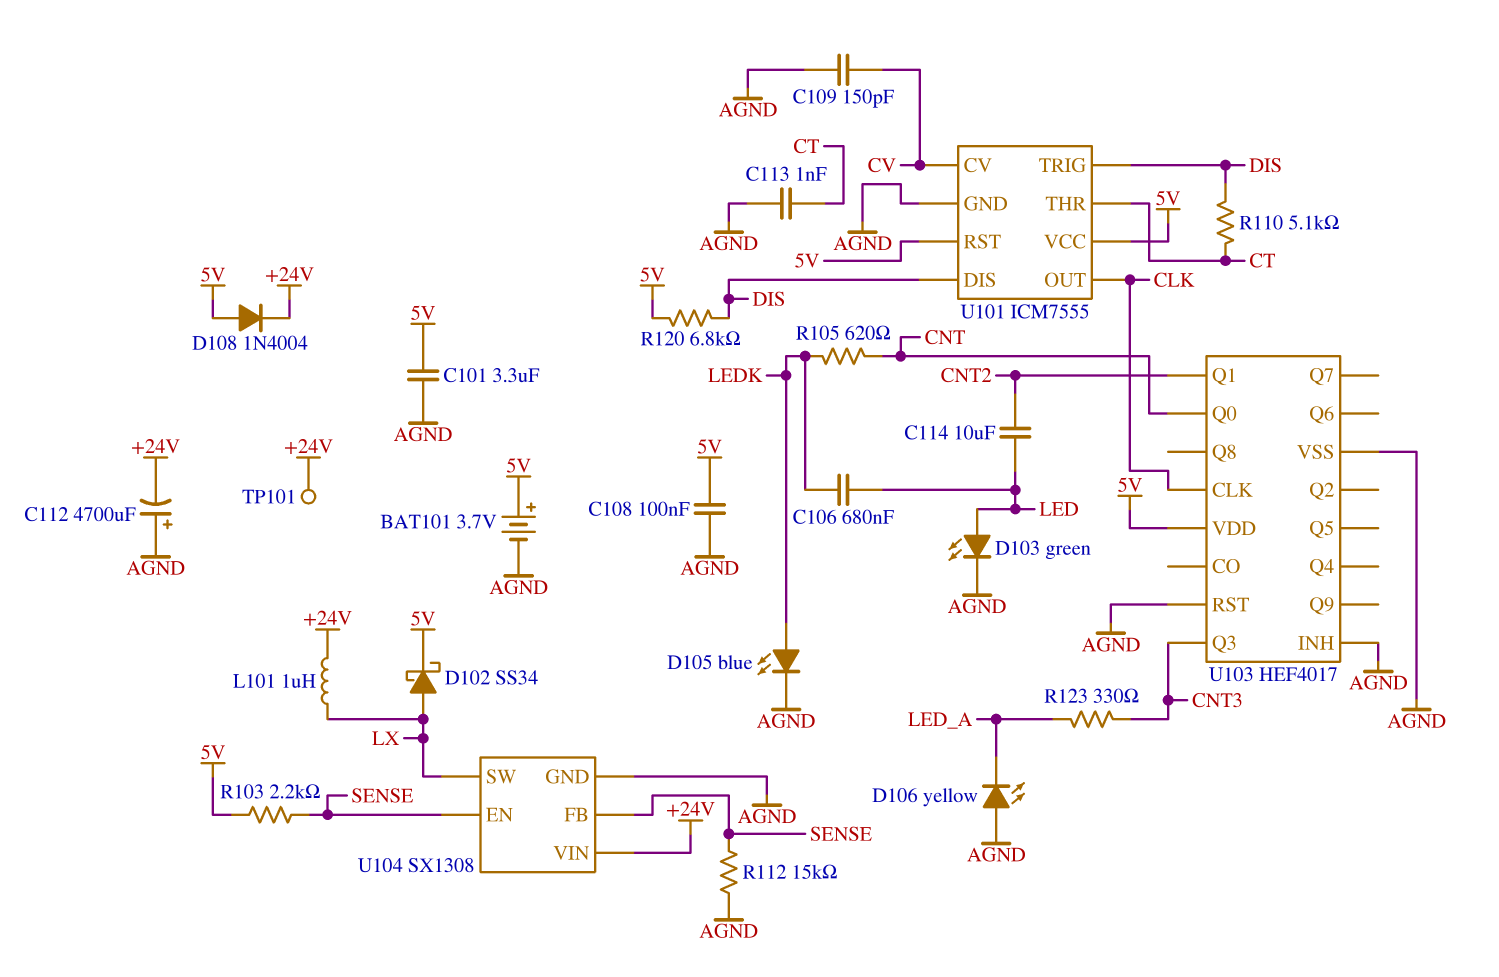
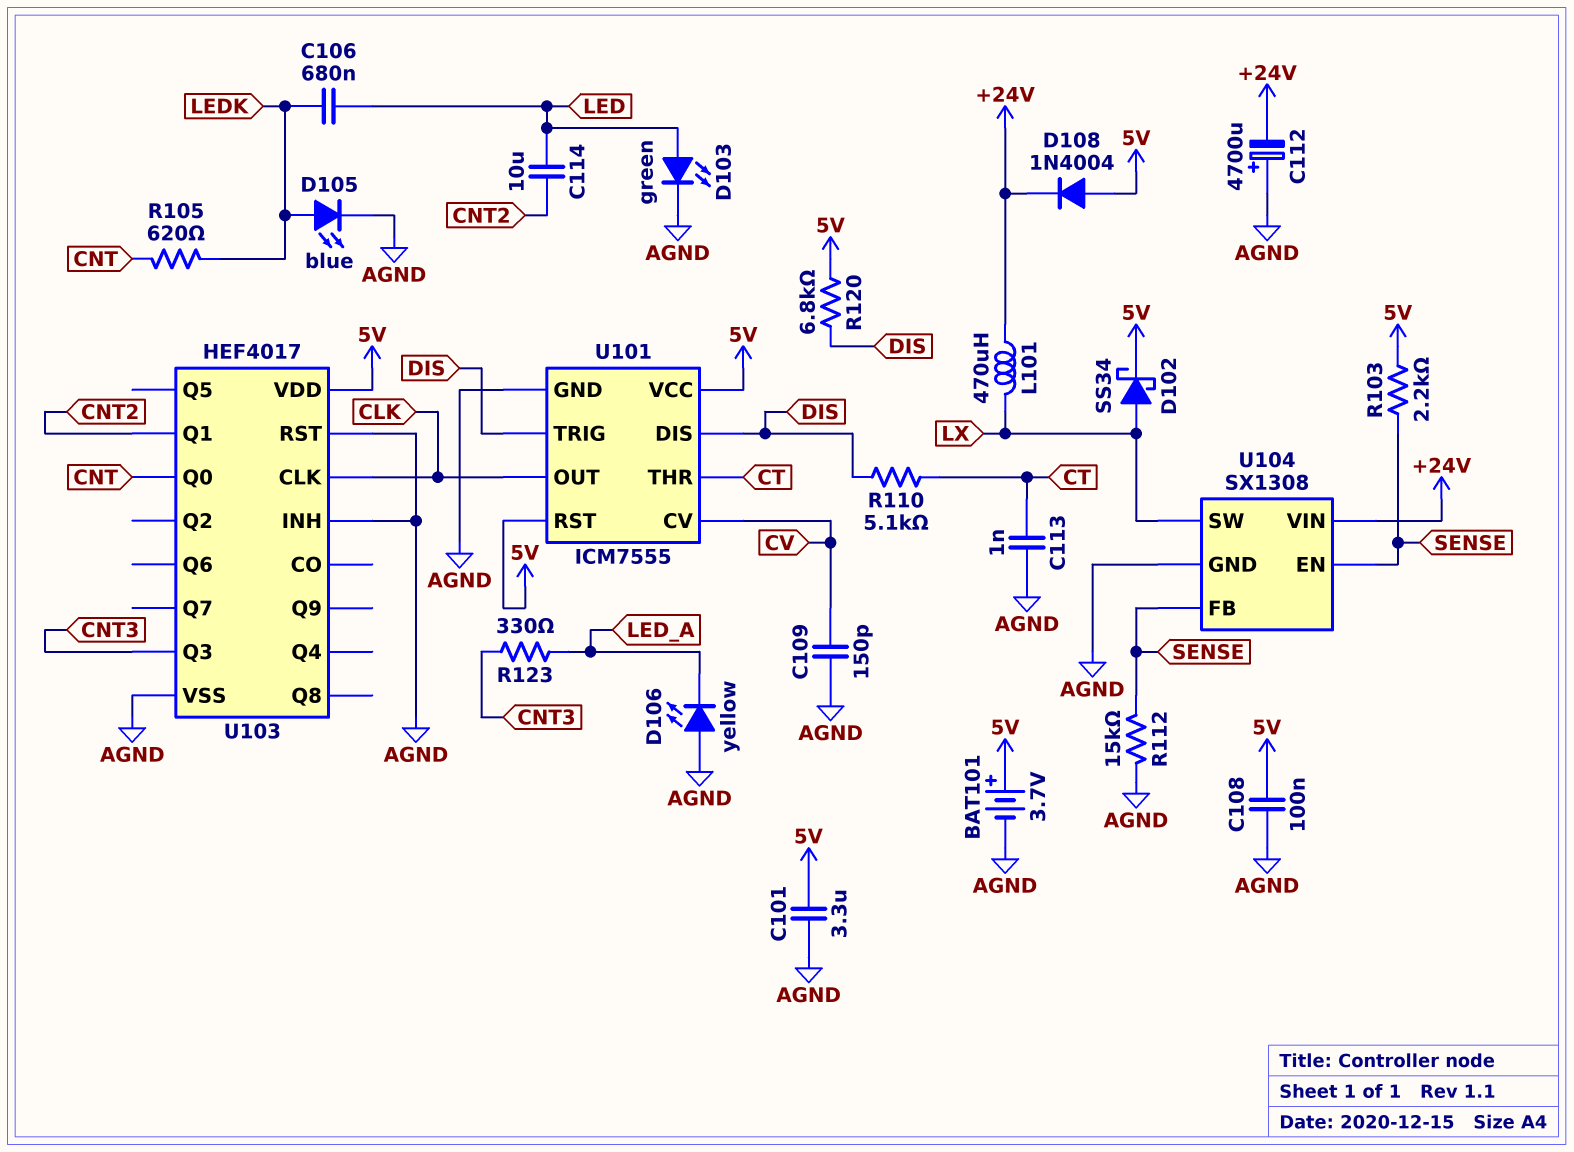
L101: 1uH (+24V, LX) -> 470uH (+24V, LX)
TP101: test point (+24V) -> none

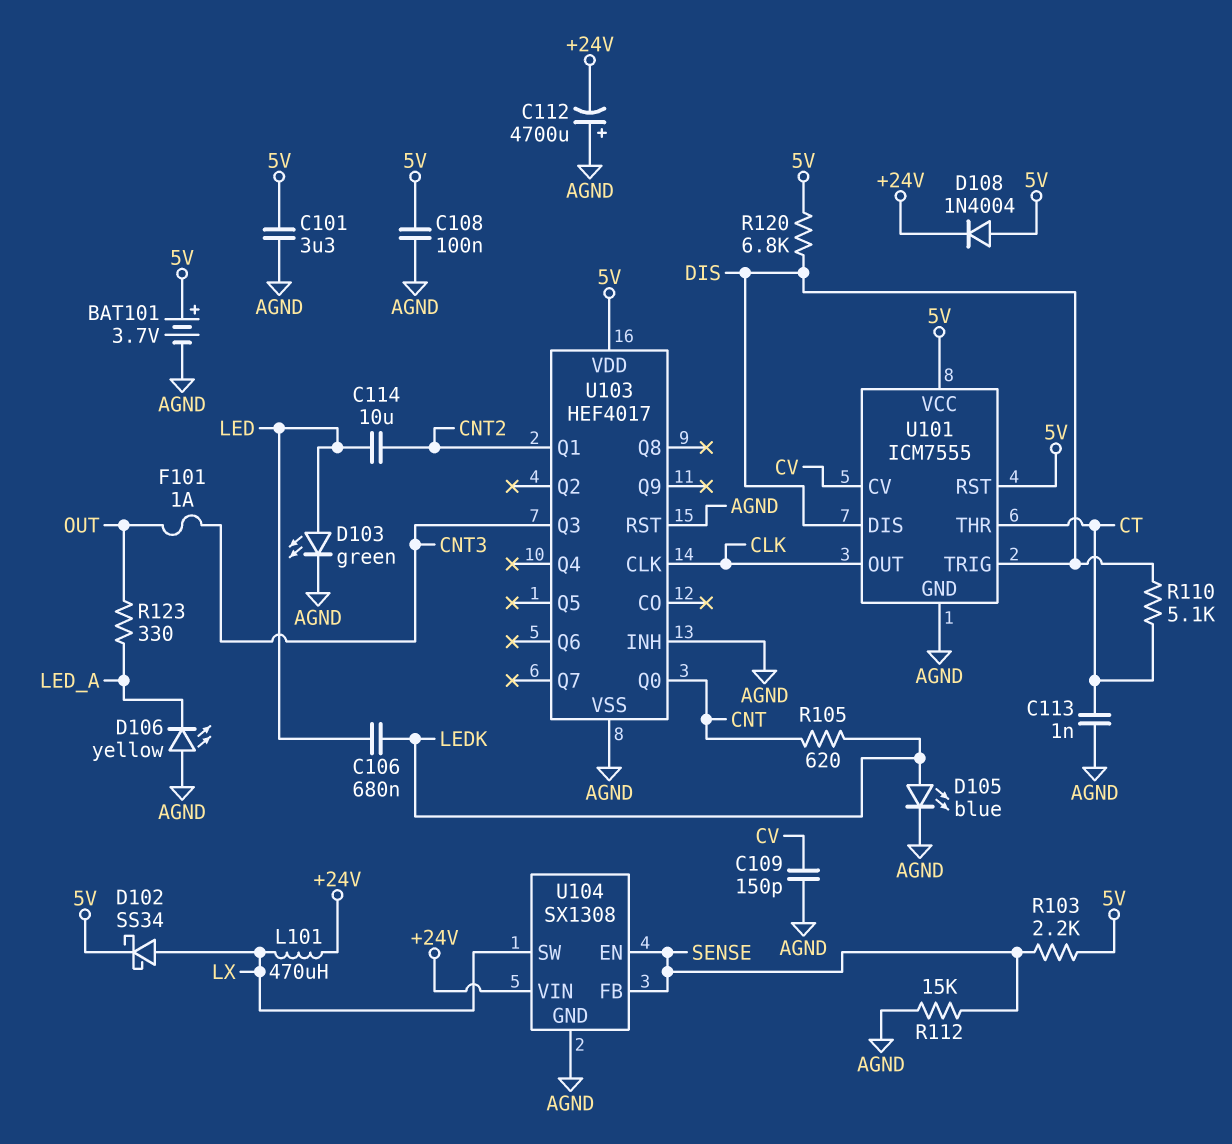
F101: none -> 1A (CNT3, OUT)
R123: 330 (CNT3, LED_A) -> 330 (LED_A, OUT)

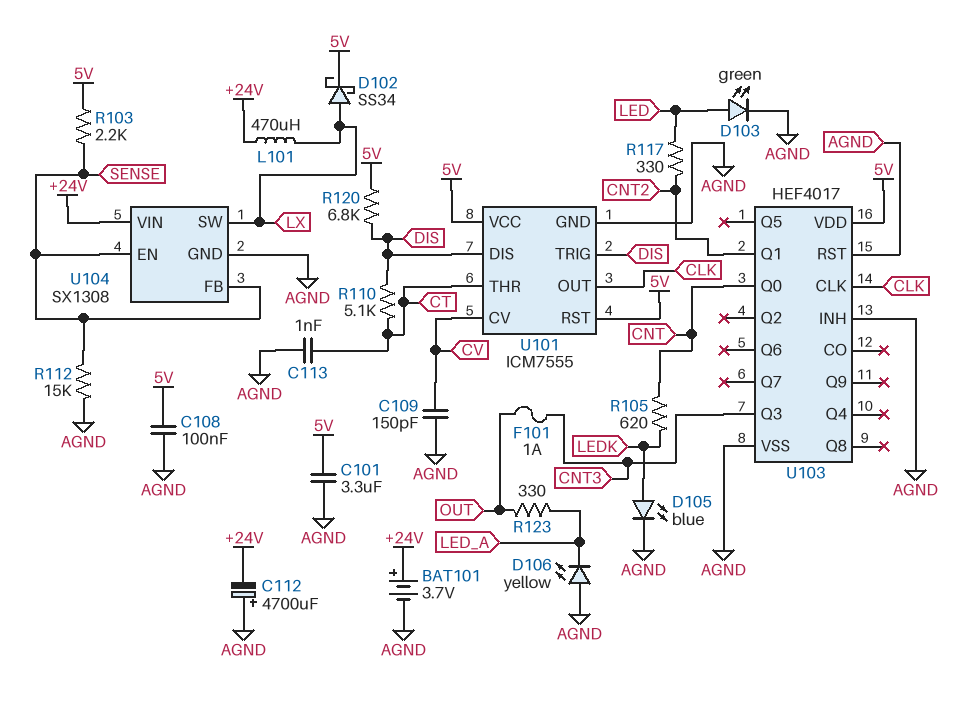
BAT101: 3.7V (plus 5V, minus AGND) -> 3.7V (plus +24V, minus AGND)
C106: 680nF (LED, LEDK) -> none
C114: 10uF (CNT2, LED) -> none
D108: diode 1N4004 (A 5V, K +24V) -> none
R117: none -> 330 (CNT2, LED)

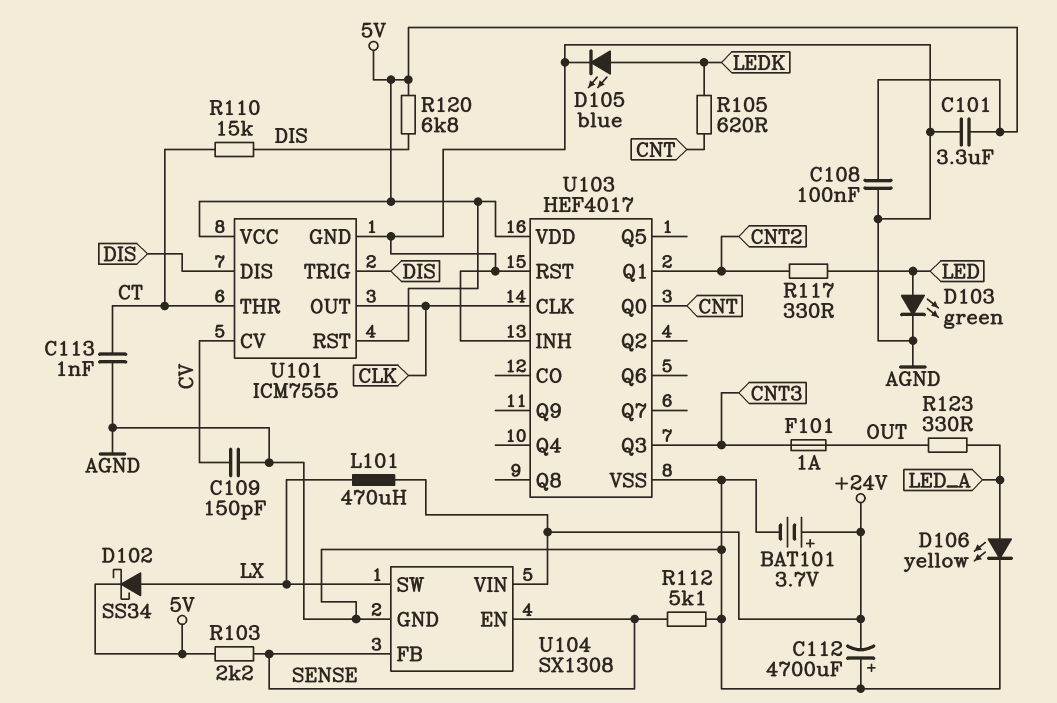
D106: LED yellow (A AGND, K LED_A) -> LED yellow (A LED_A, K AGND)
R110: 5.1k (CT, DIS) -> 15k (CT, DIS)
R112: 15k (AGND, SENSE) -> 5.1k (AGND, SENSE)

